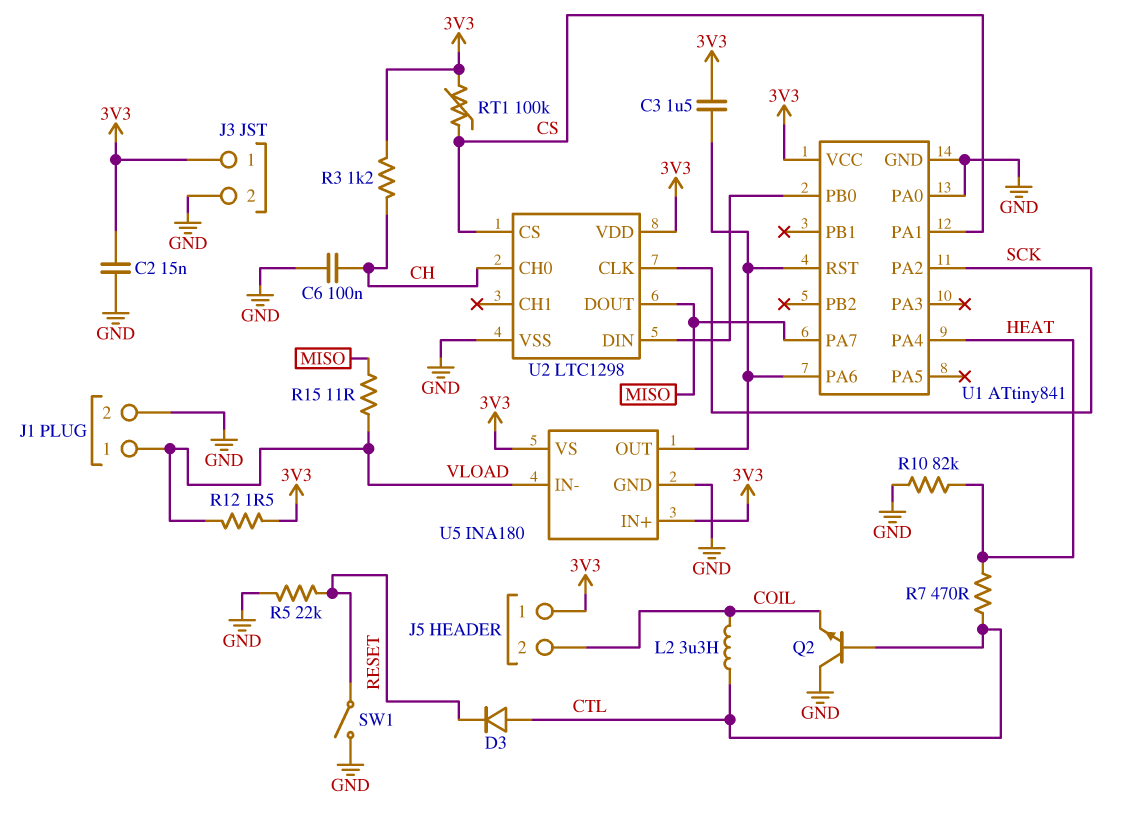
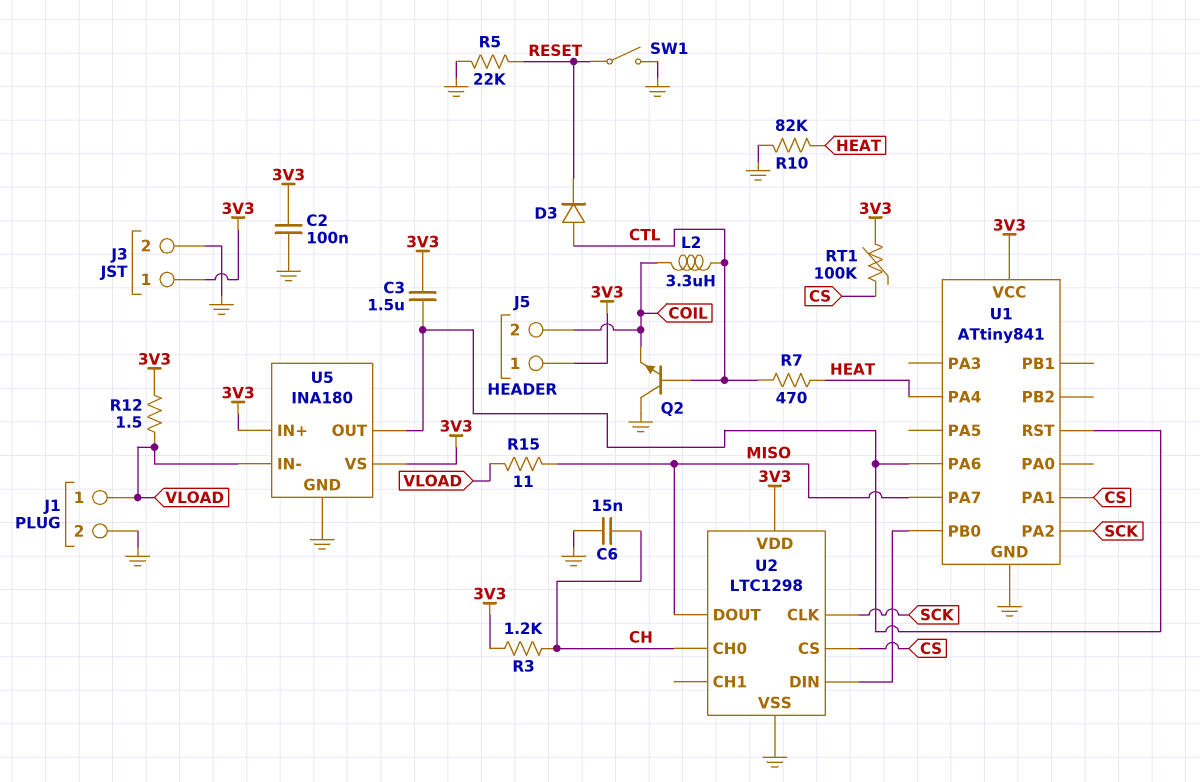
C2: 15nF (3V3, GND) -> 100nF (3V3, GND)
C6: 100nF (CH, GND) -> 15nF (CH, GND)
U1 pin PA0: GND -> none

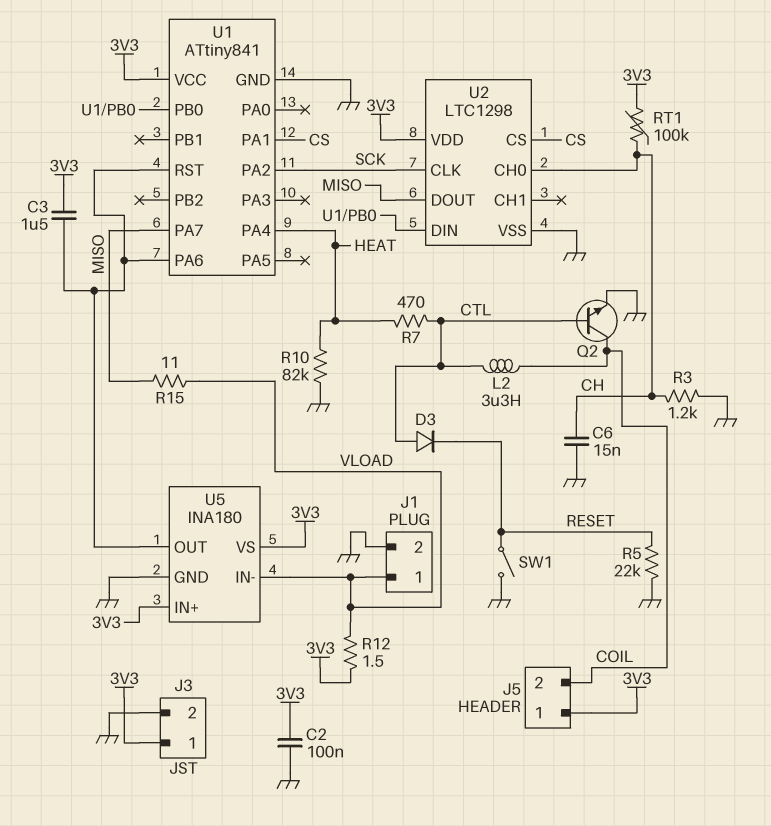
Q2: NPN (B CTL, C GND, E COIL) -> NPN (B CTL, C COIL, E GND)
R3: 1.2k (3V3, CH) -> 1.2k (CH, GND)
RT1: 100k (3V3, CS) -> 100k (3V3, CH)

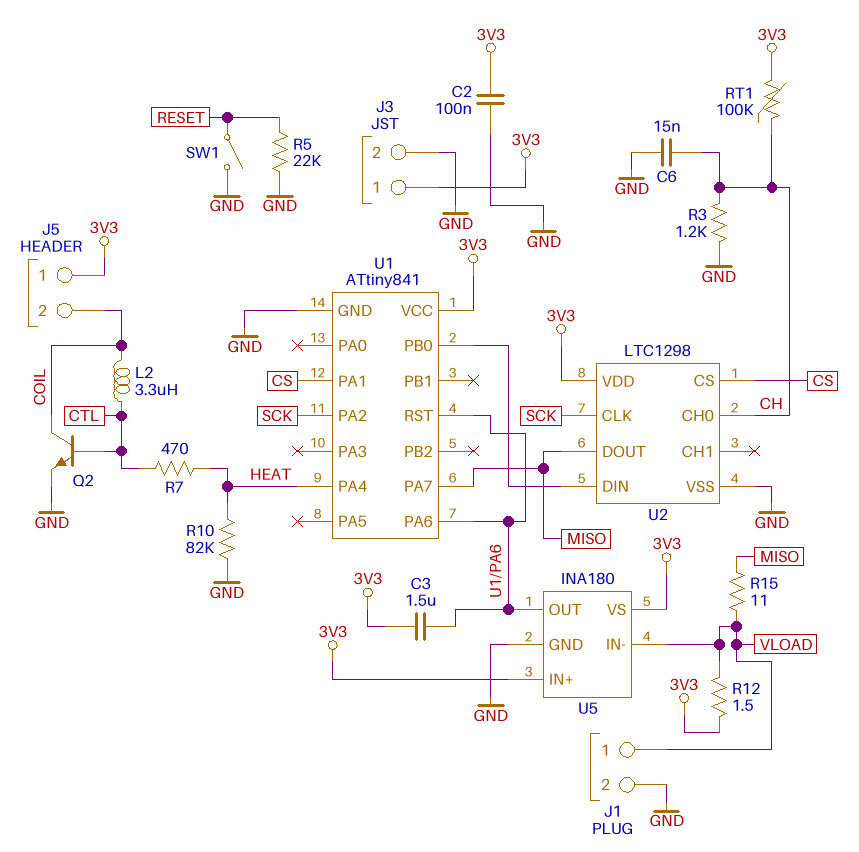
D3: diode (A CTL, K RESET) -> none

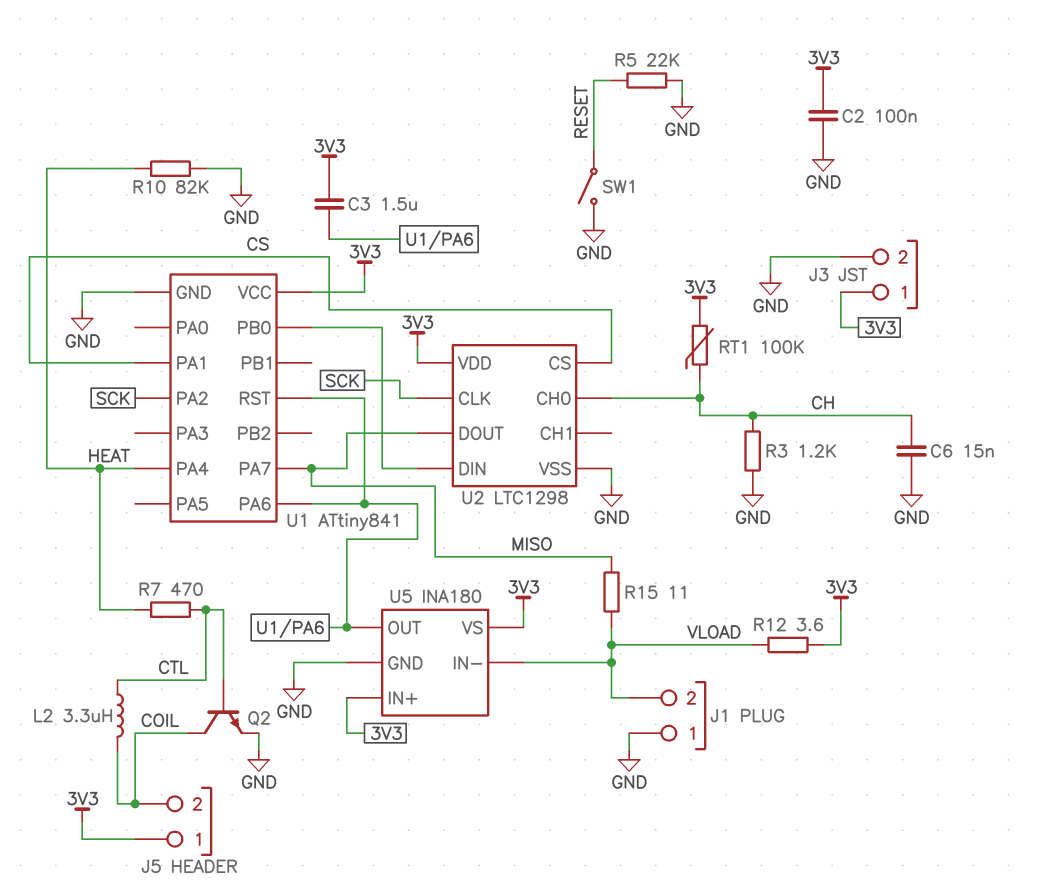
J1 pin 1: VLOAD -> GND
J1 pin 2: GND -> VLOAD
R12: 1.5 (3V3, VLOAD) -> 3.6 (3V3, VLOAD)

